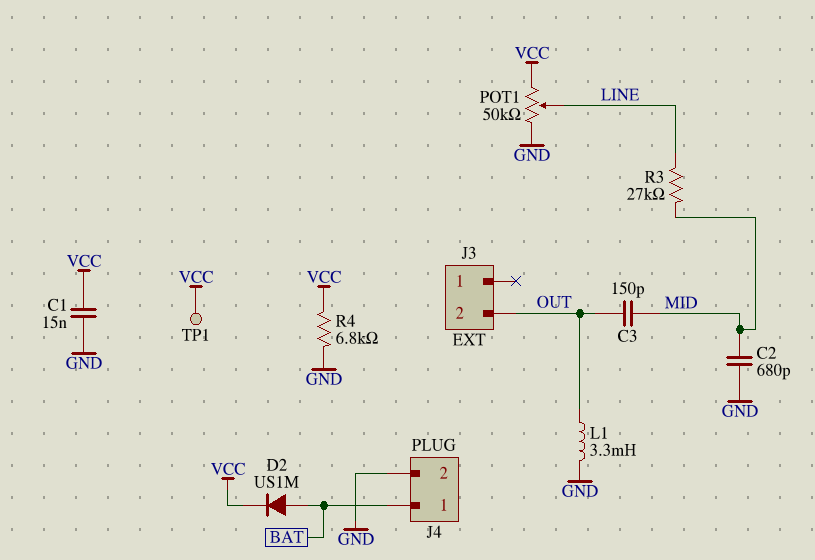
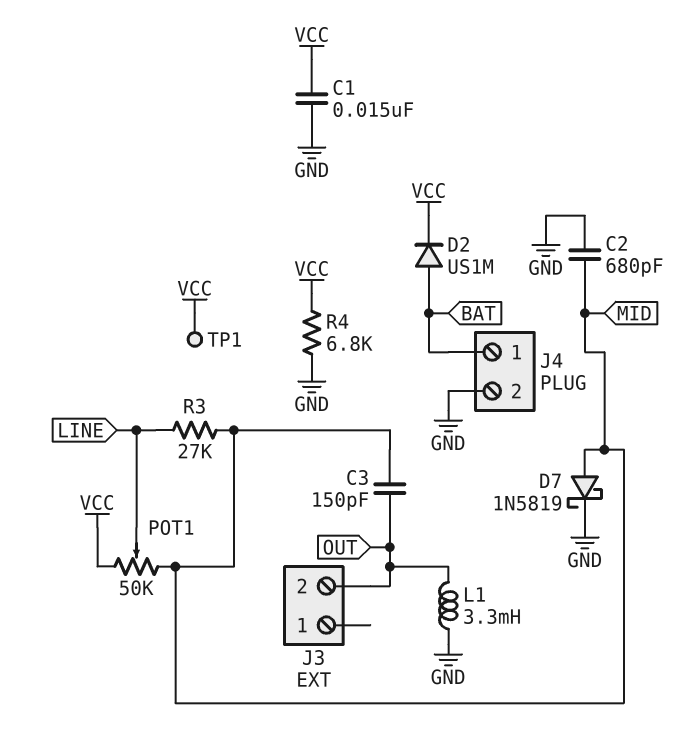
D7: none -> schottky 1N5819 (A MID, K GND)
POT1: 50k (GND, VCC, wiper LINE) -> 50k (MID, VCC, wiper LINE)

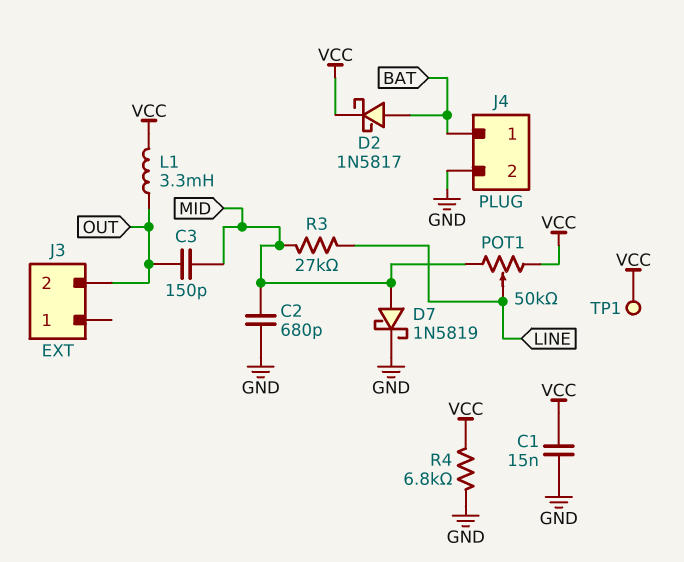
D2: diode US1M (A BAT, K VCC) -> schottky 1N5817 (A BAT, K VCC)
L1: 3.3mH (GND, OUT) -> 3.3mH (OUT, VCC)

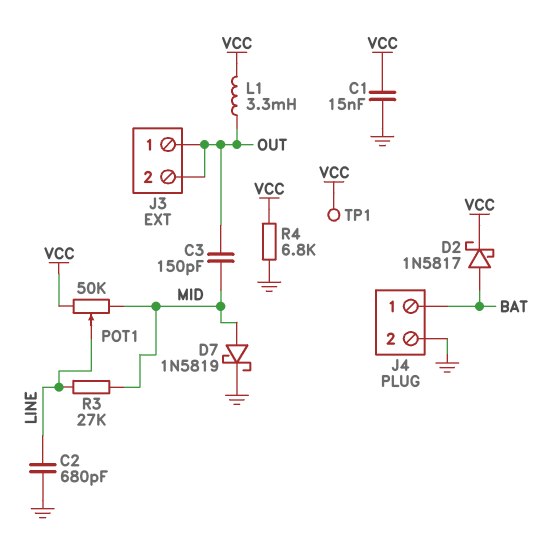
C2: 680pF (GND, MID) -> 680pF (GND, LINE)
J3 pin 1: none -> OUT

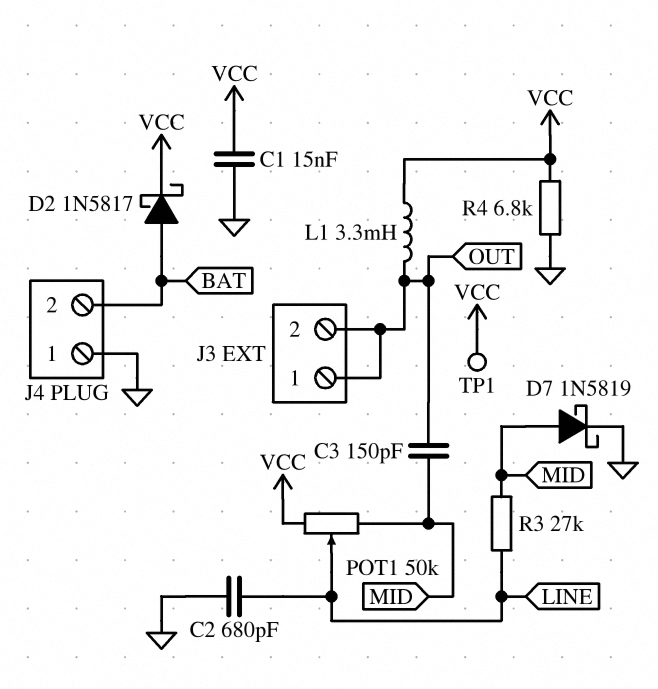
J4 pin 1: BAT -> GND
J4 pin 2: GND -> BAT

